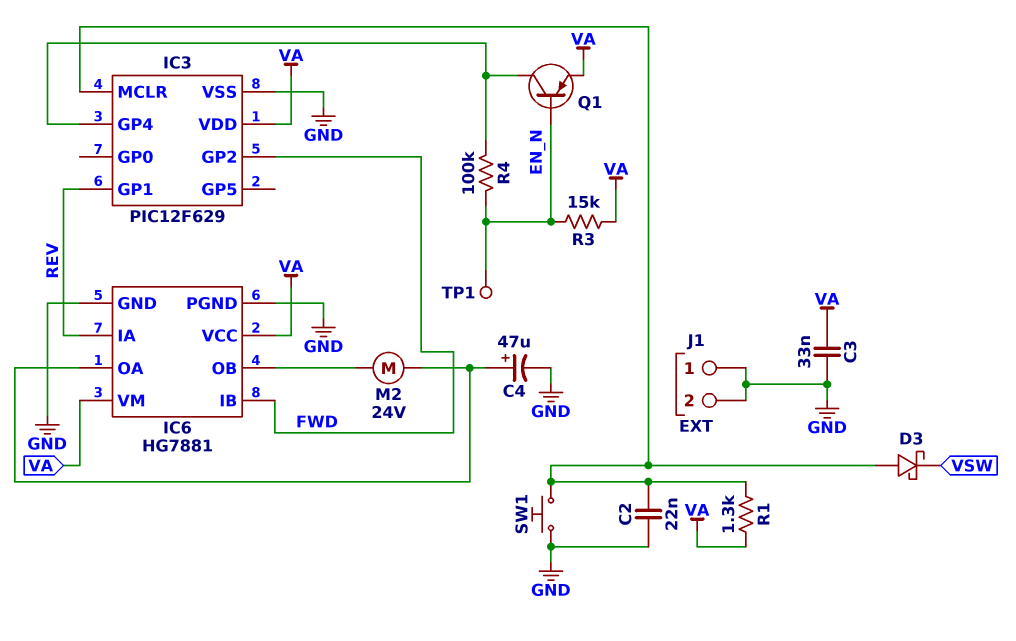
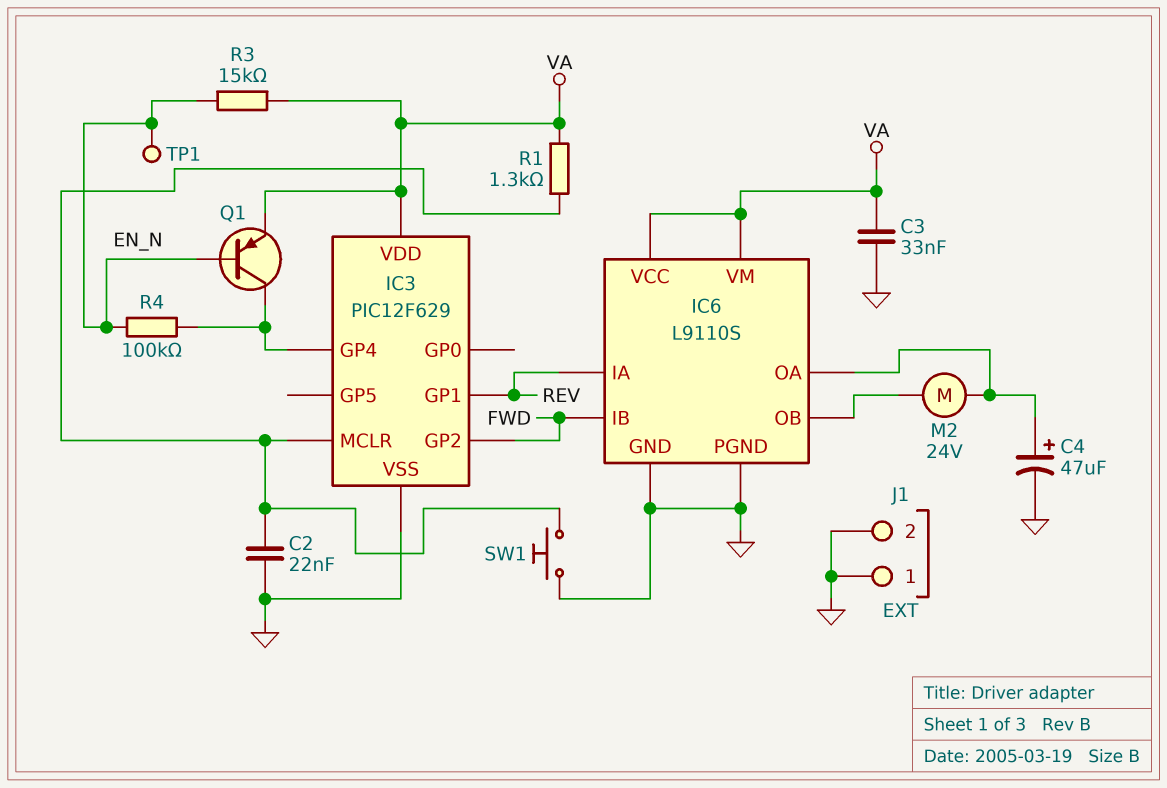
D3: schottky (A IC3/MCLR, K VSW) -> none
IC6: HG7881 -> L9110S

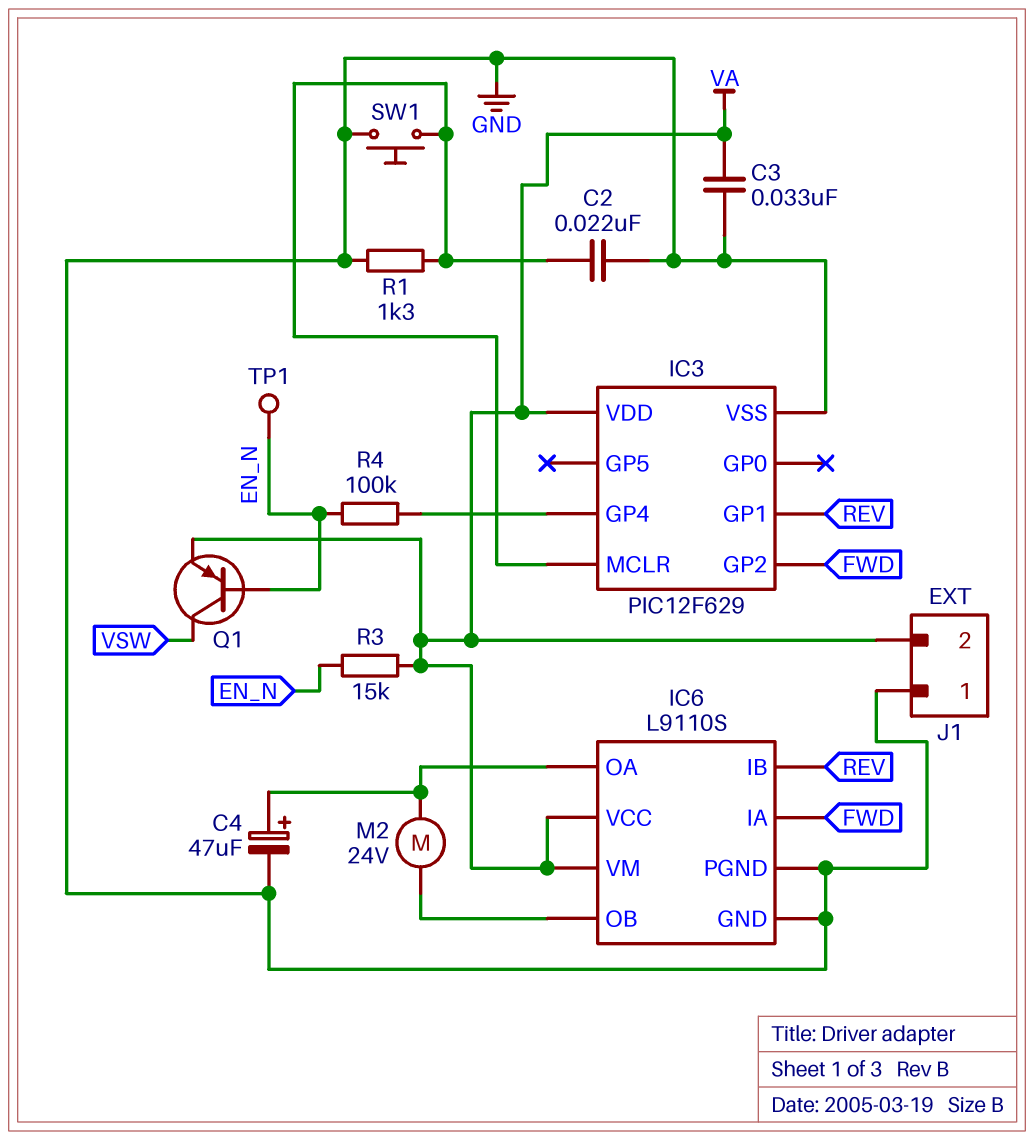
IC6 pin IA: REV -> FWD
IC6 pin IB: FWD -> REV
J1 pin 2: GND -> VA
Q1: PNP (B EN_N, C IC3/GP4, E VA) -> PNP (B EN_N, C VSW, E VA)
R1: 1.3k (IC3/MCLR, VA) -> 1.3k (GND, IC3/MCLR)

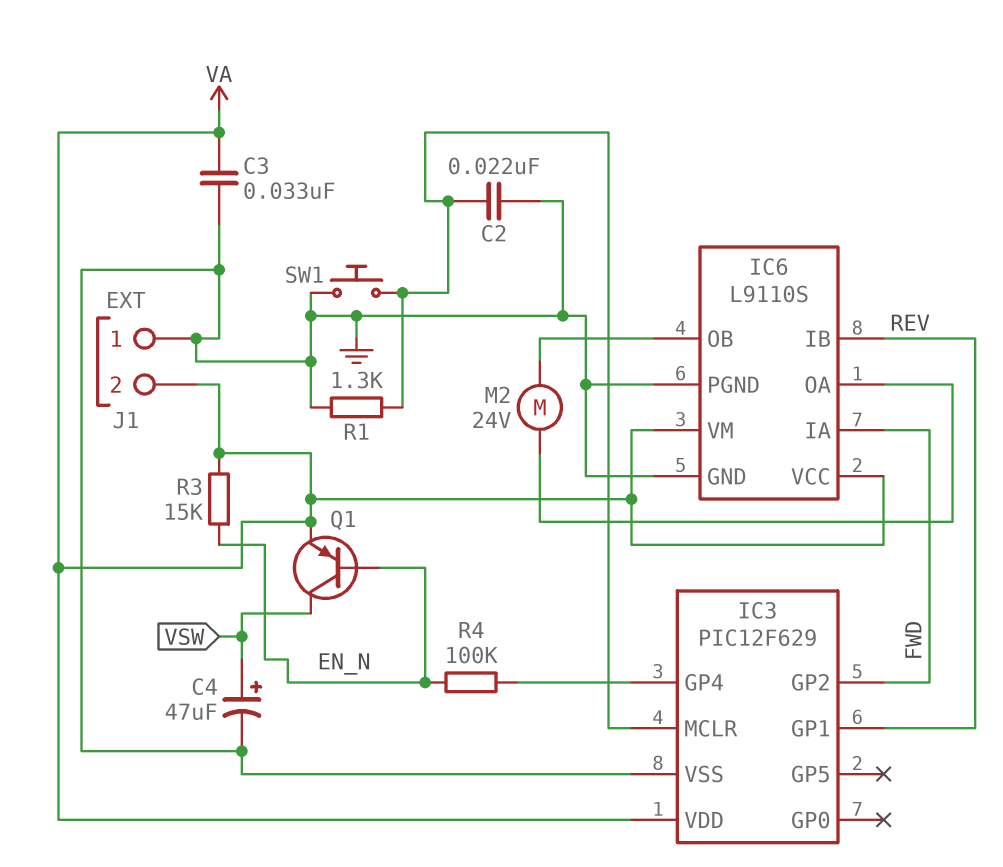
C4: 47uF (plus IC6/OA, minus GND) -> 47uF (plus VSW, minus GND)
TP1: test point (EN_N) -> none

